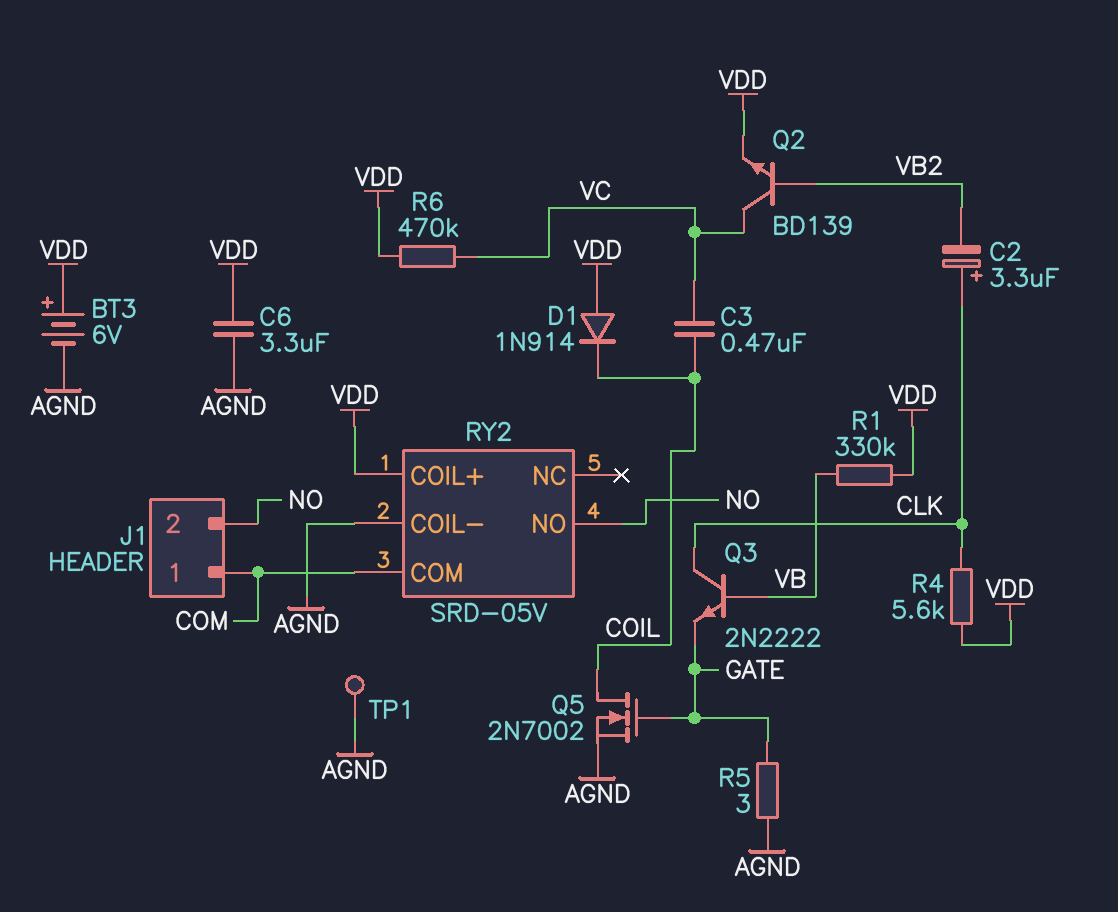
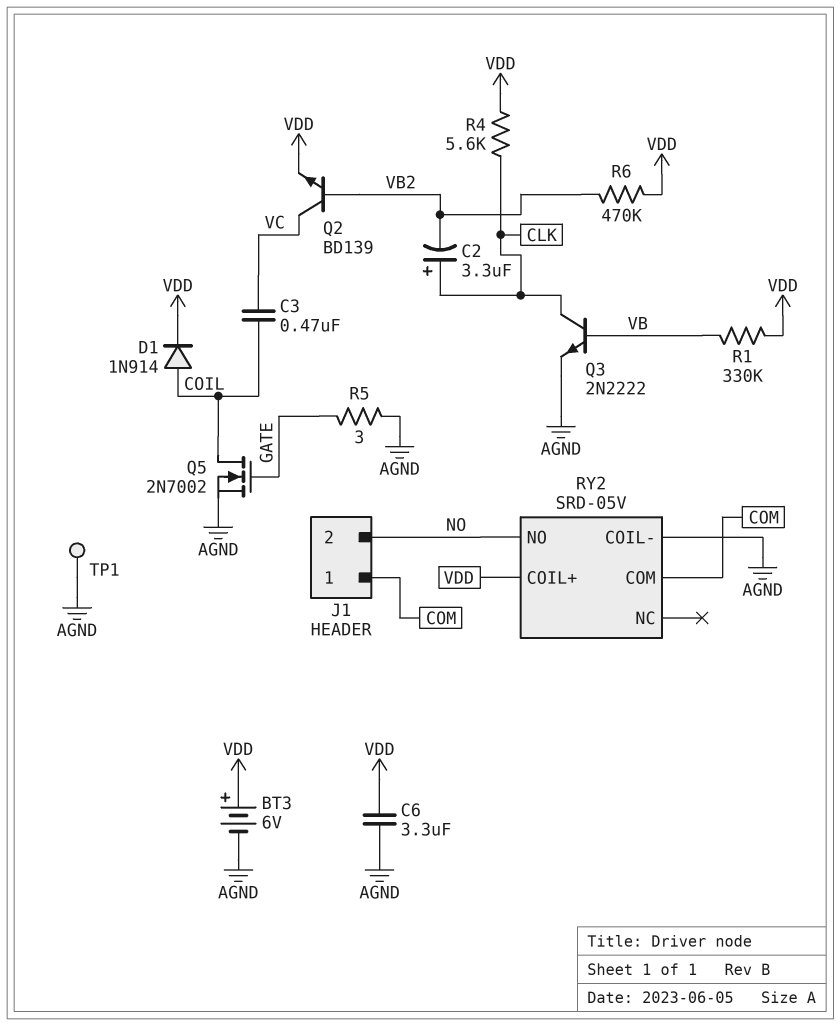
D1: diode 1N914 (A VDD, K COIL) -> diode 1N914 (A COIL, K VDD)
Q3: NPN 2N2222 (B VB, C CLK, E GATE) -> NPN 2N2222 (B VB, C CLK, E AGND)
R6: 470k (VC, VDD) -> 470k (VB2, VDD)

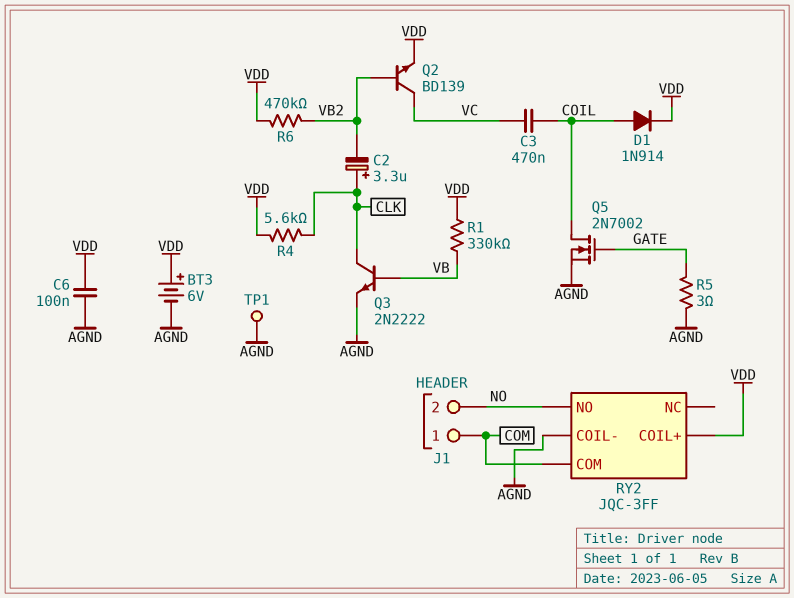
C6: 3.3uF (AGND, VDD) -> 100nF (AGND, VDD)
RY2: SRD-05V -> JQC-3FF

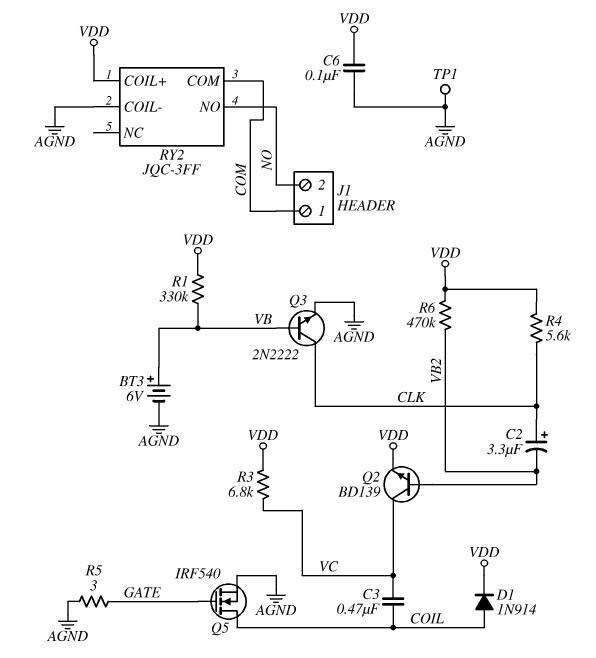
BT3: 6V (plus VDD, minus AGND) -> 6V (plus VB, minus AGND)
Q5: NMOS 2N7002 (G GATE, D COIL, S AGND) -> NMOS IRF540 (G GATE, D COIL, S AGND)
R3: none -> 6.8k (VC, VDD)

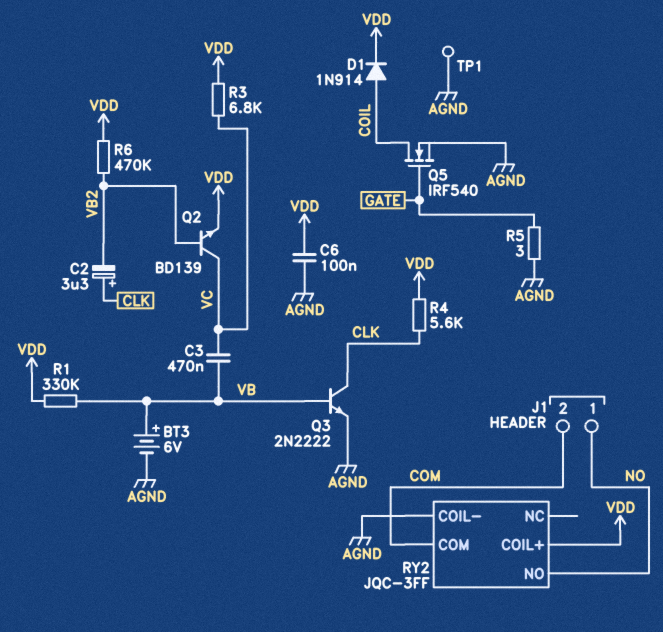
C3: 470nF (COIL, VC) -> 470nF (VB, VC)
J1 pin 1: COM -> NO
J1 pin 2: NO -> COM

